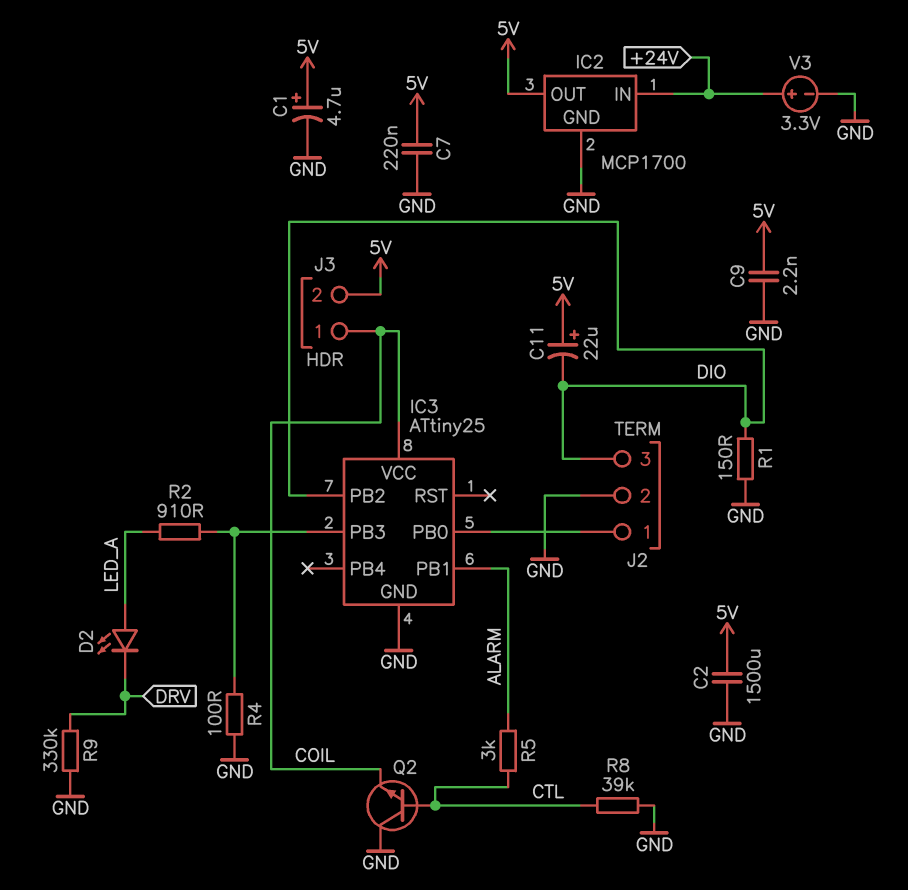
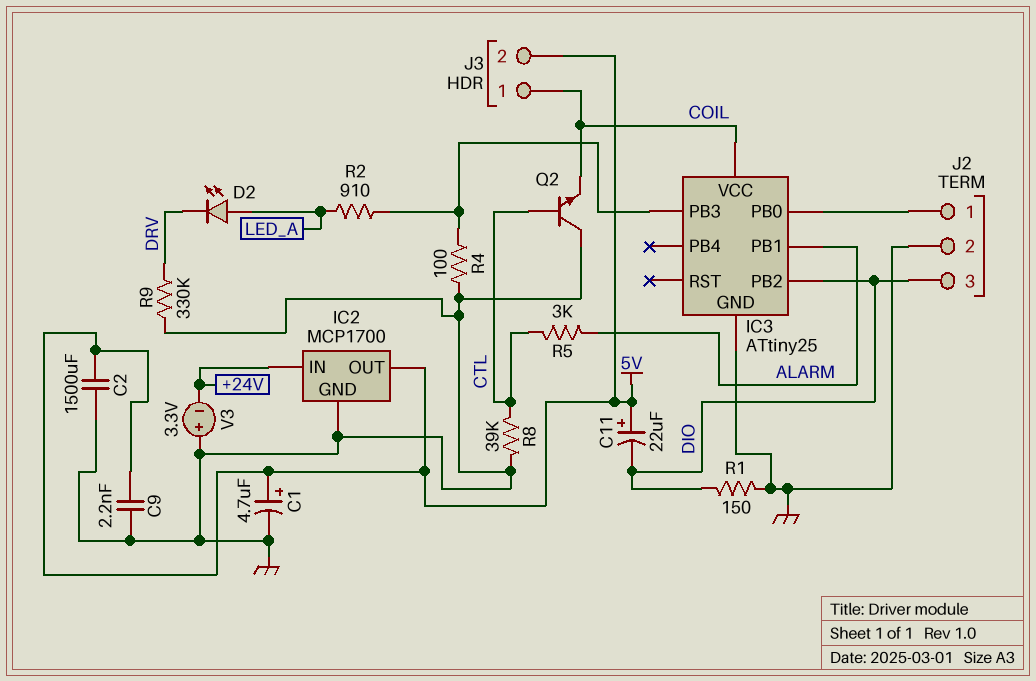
C7: 220nF (5V, GND) -> none
V3: 3.3V (plus +24V, minus GND) -> 3.3V (plus GND, minus +24V)

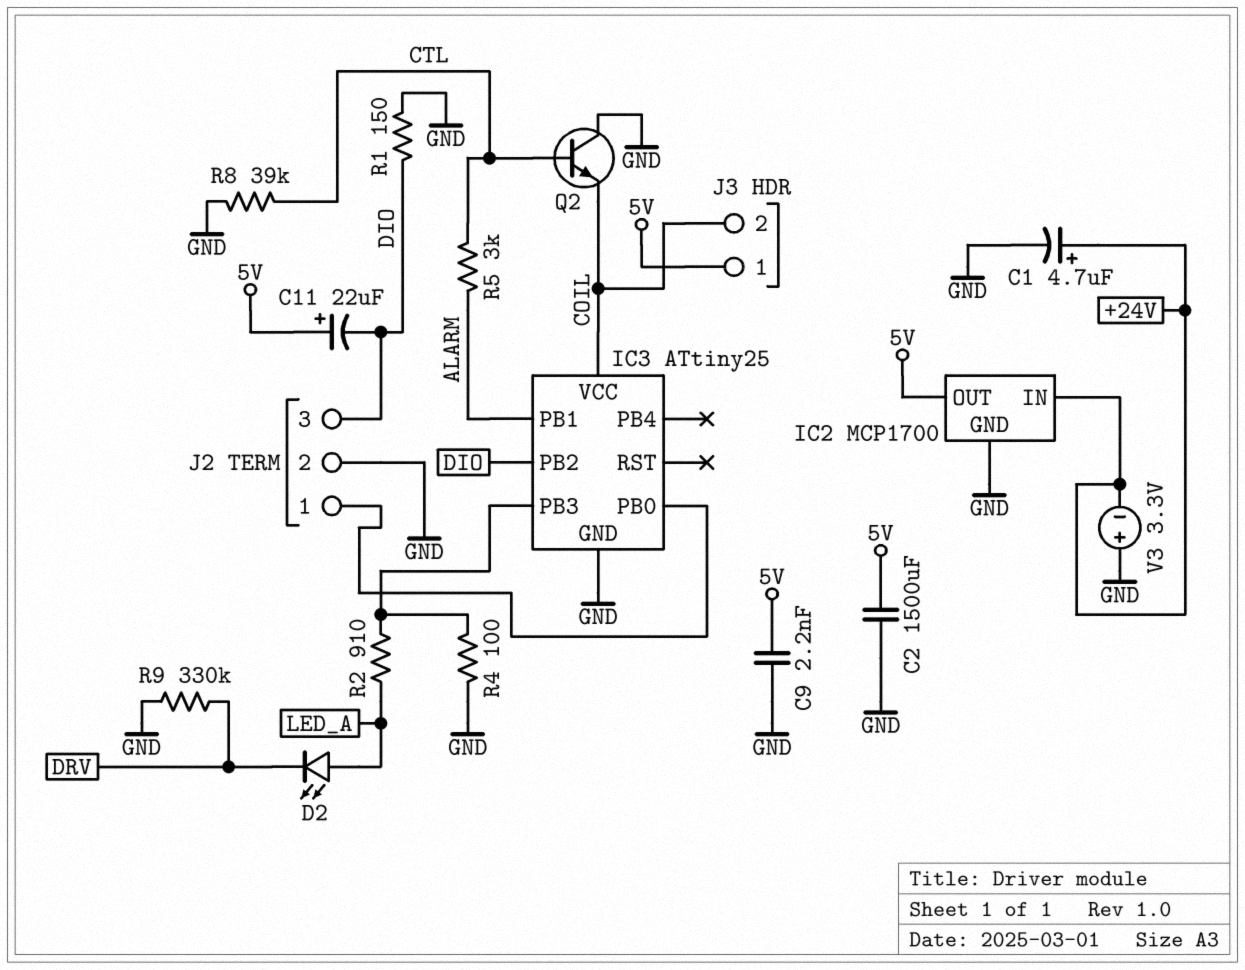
C1: 4.7uF (plus 5V, minus GND) -> 4.7uF (plus +24V, minus GND)
J3 pin 1: COIL -> 5V
J3 pin 2: 5V -> COIL

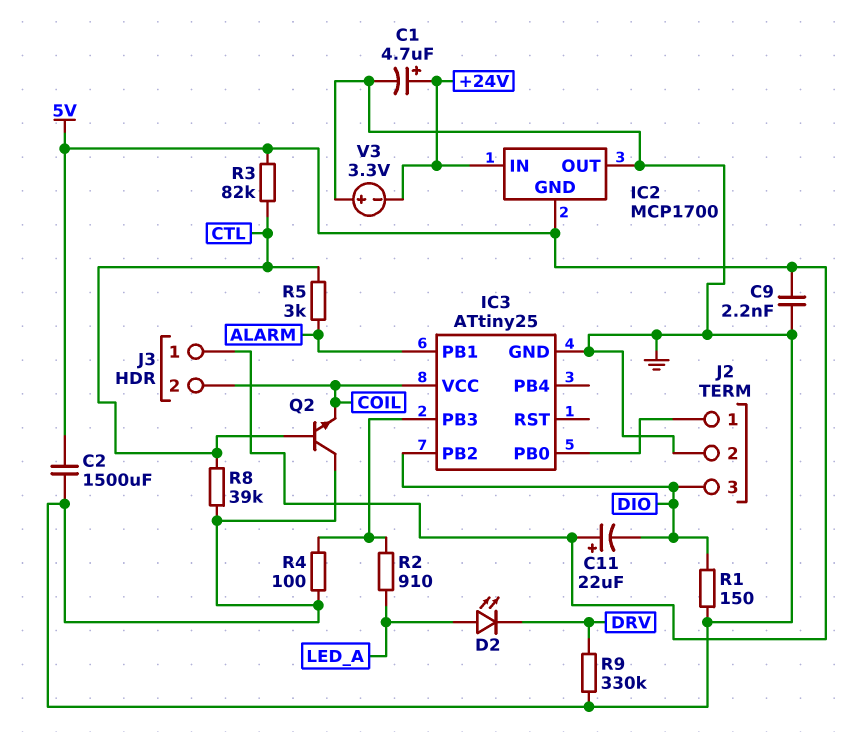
IC2 pin GND: GND -> 5V
IC2 pin OUT: 5V -> GND
R3: none -> 82k (5V, CTL)

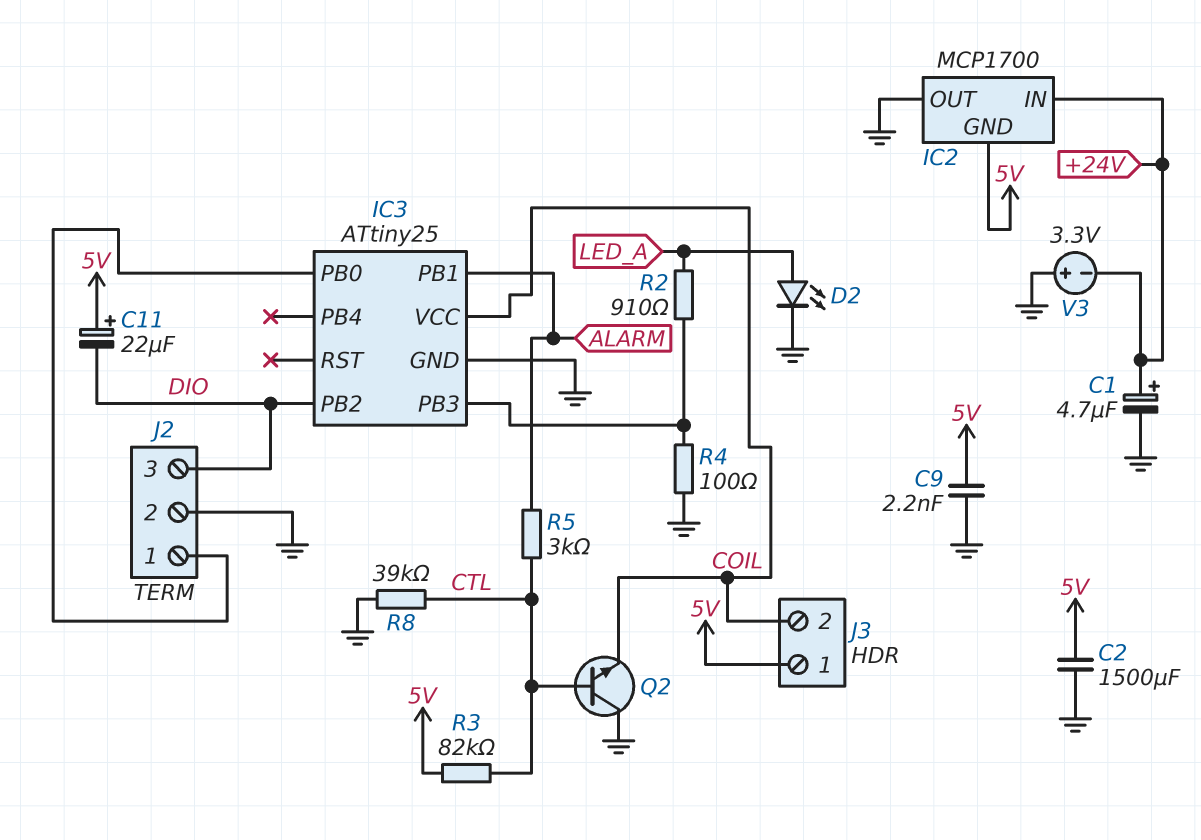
D2: LED (A LED_A, K DRV) -> LED (A LED_A, K GND)
R1: 150 (DIO, GND) -> none
R9: 330k (DRV, GND) -> none

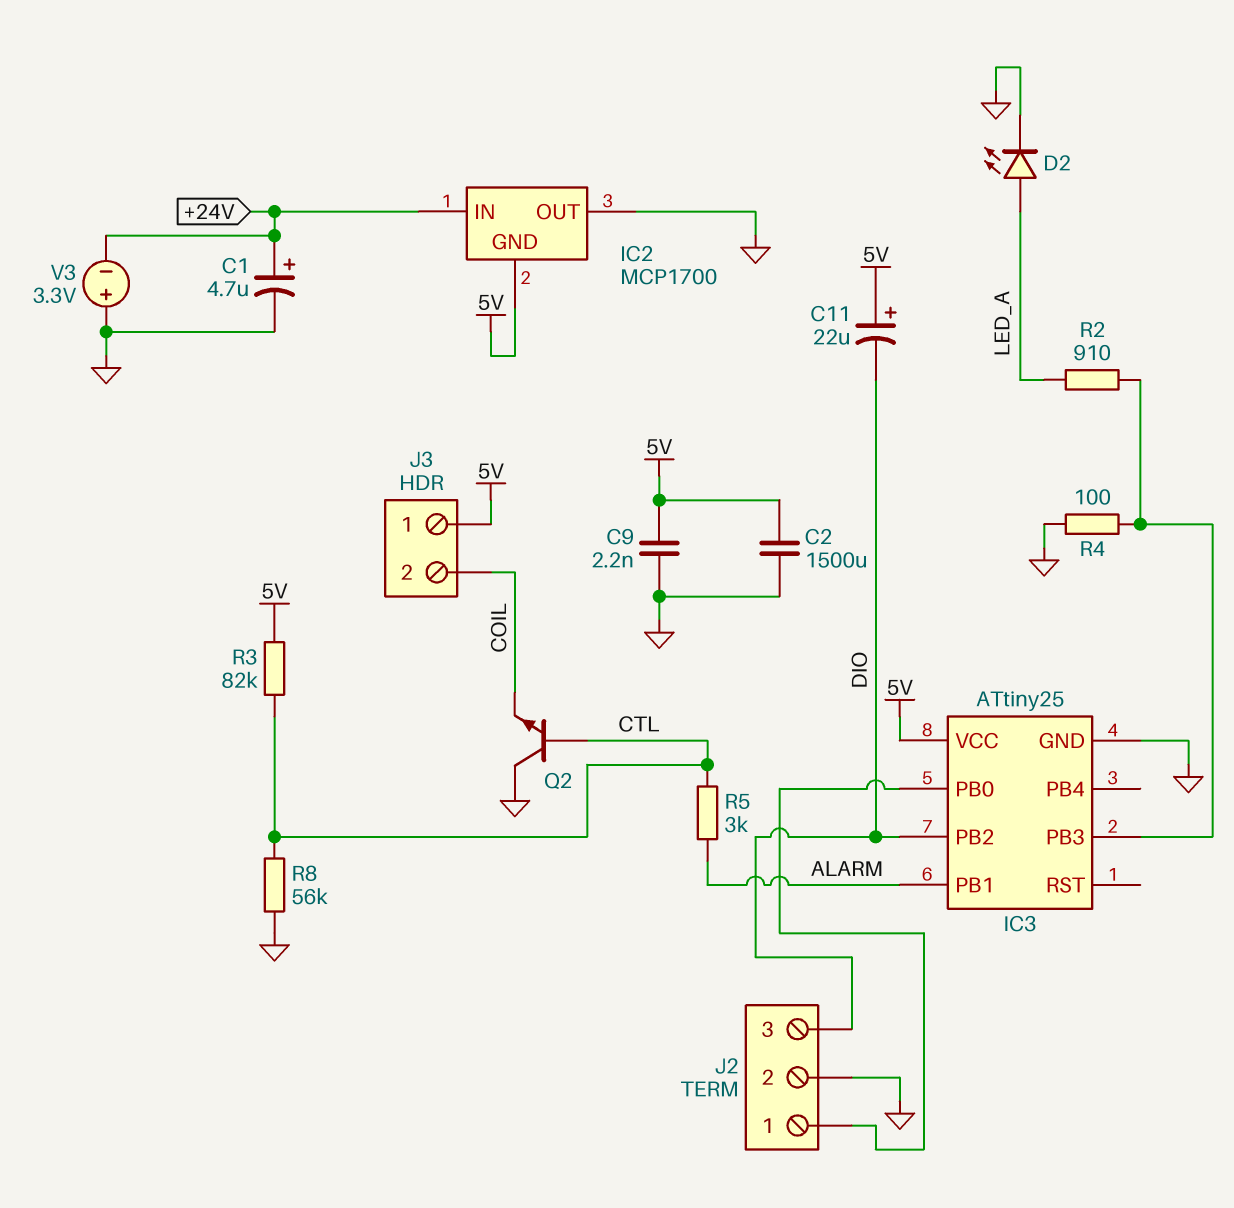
IC3 pin VCC: COIL -> 5V
R8: 39k (CTL, GND) -> 56k (CTL, GND)

